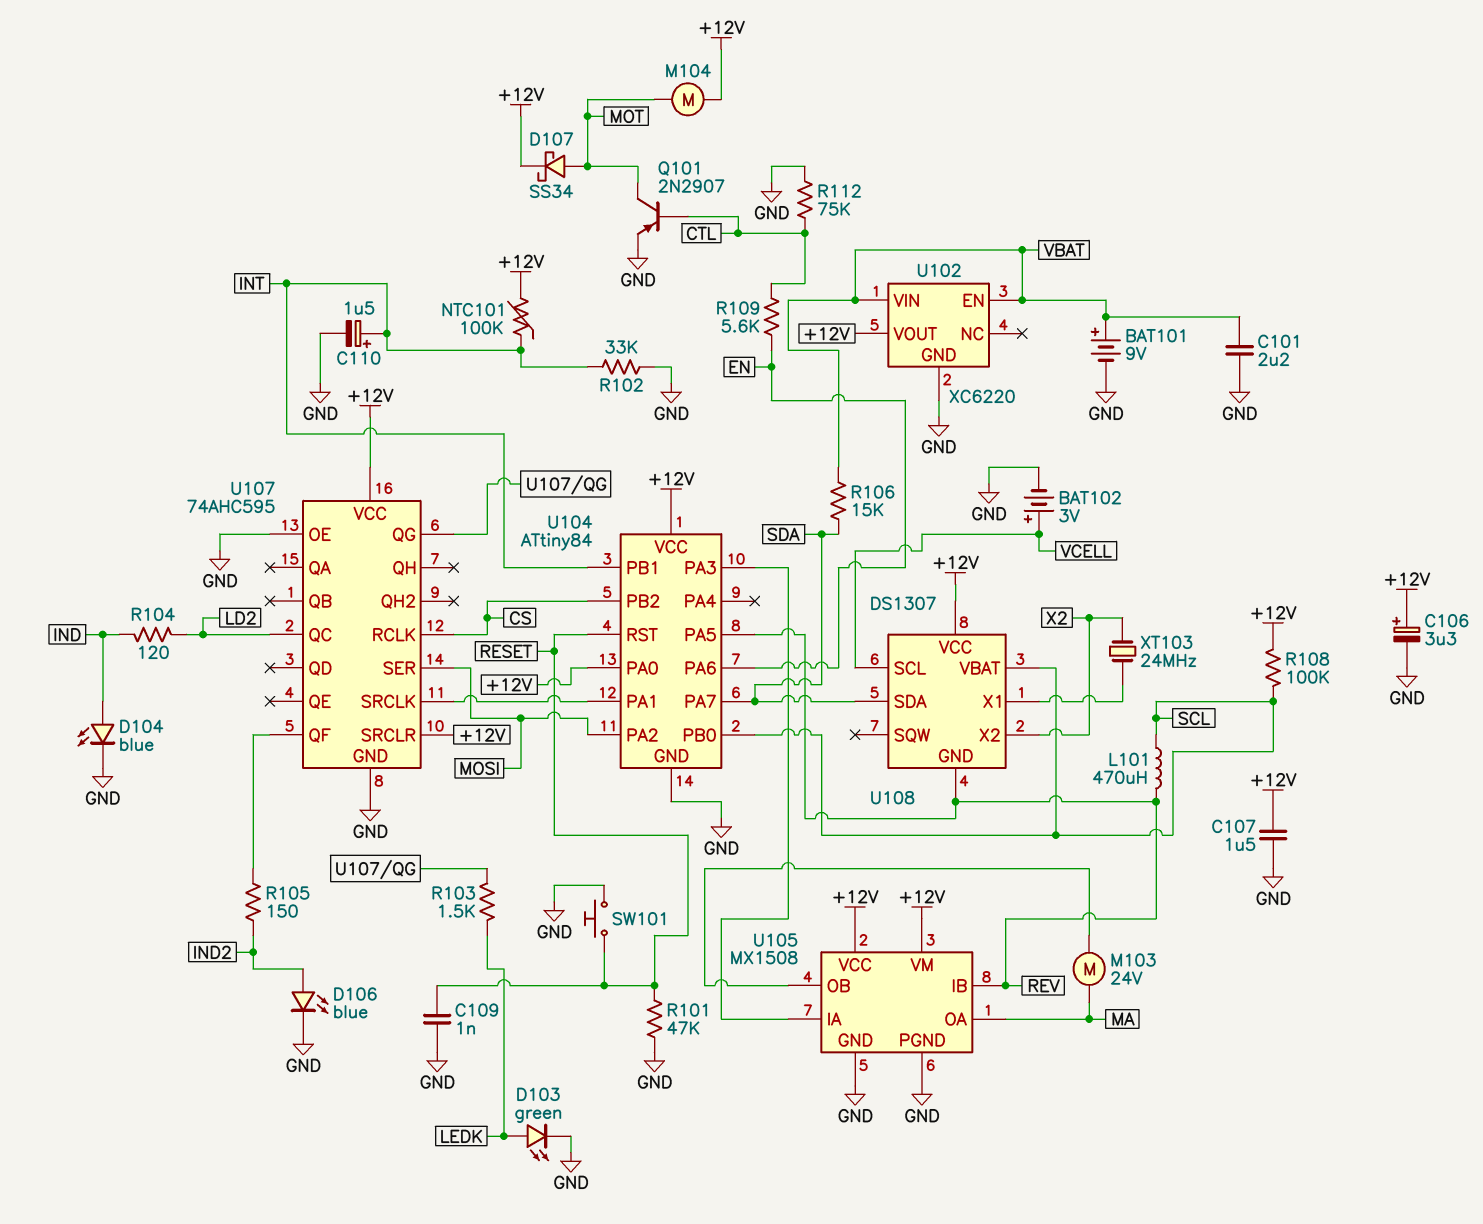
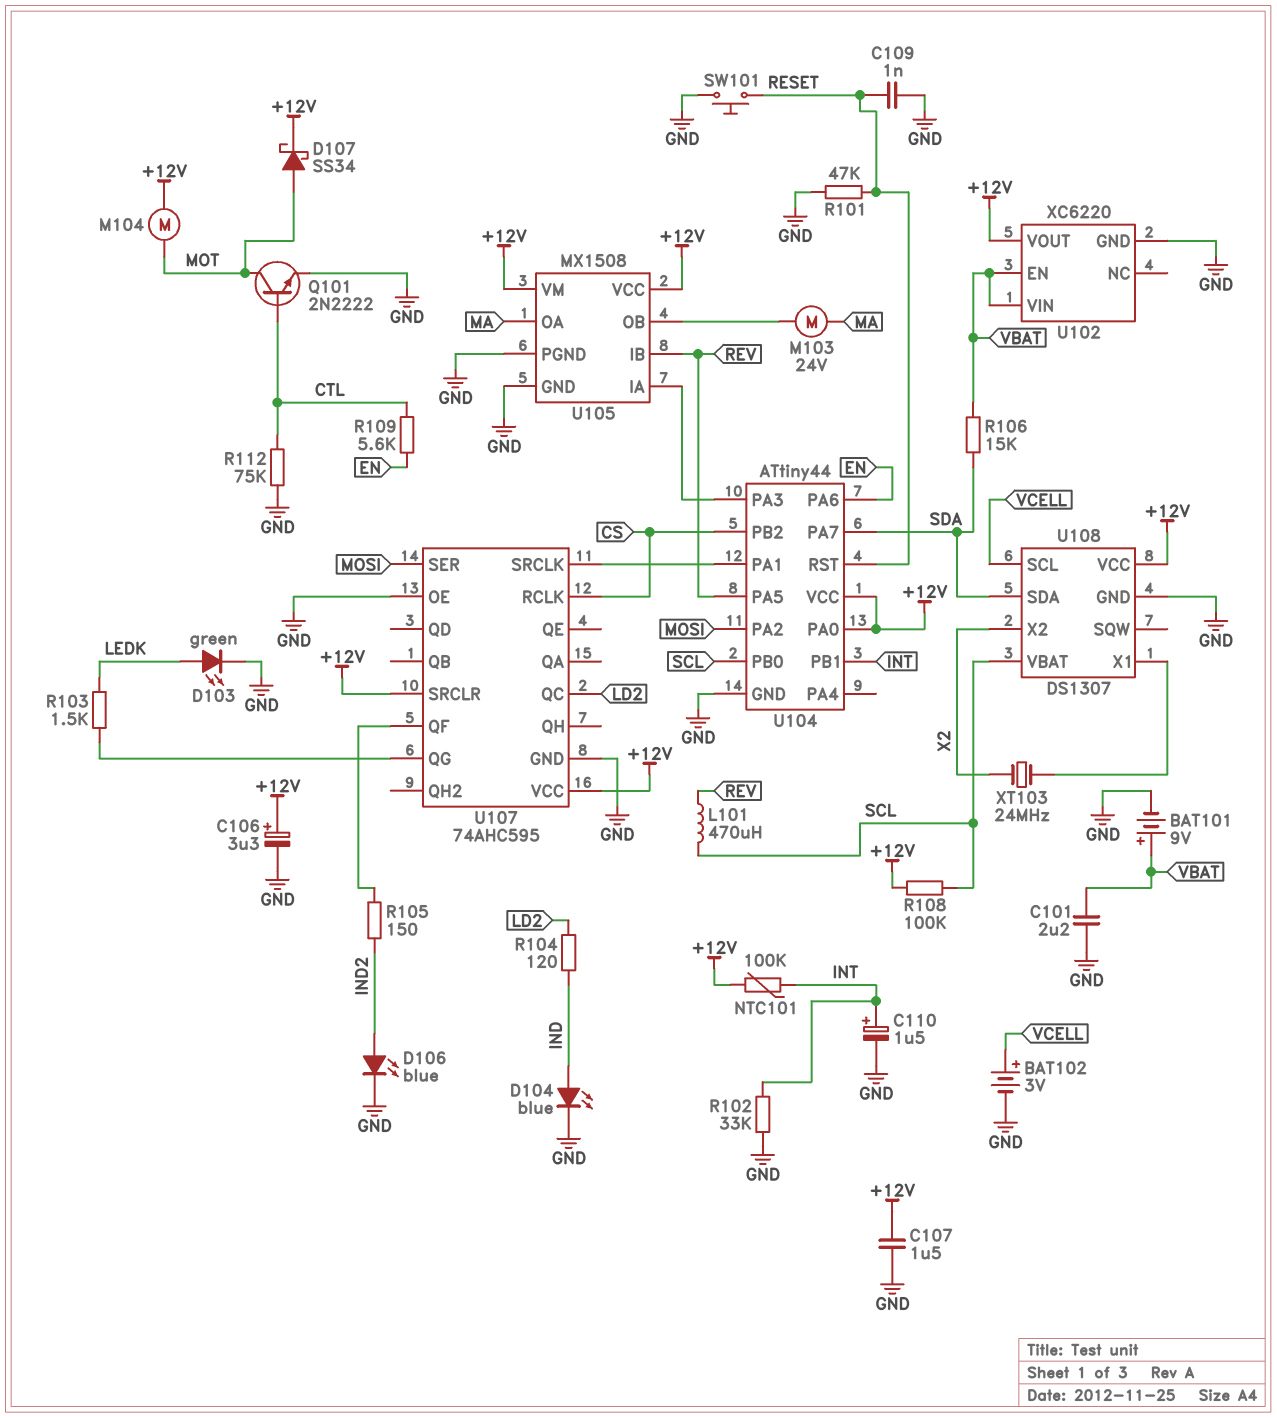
Q101: PNP 2N2907 (B CTL, C MOT, E GND) -> NPN 2N2222 (B CTL, C MOT, E GND)
U104: ATtiny84 -> ATtiny44
U108 pin GND: REV -> GND

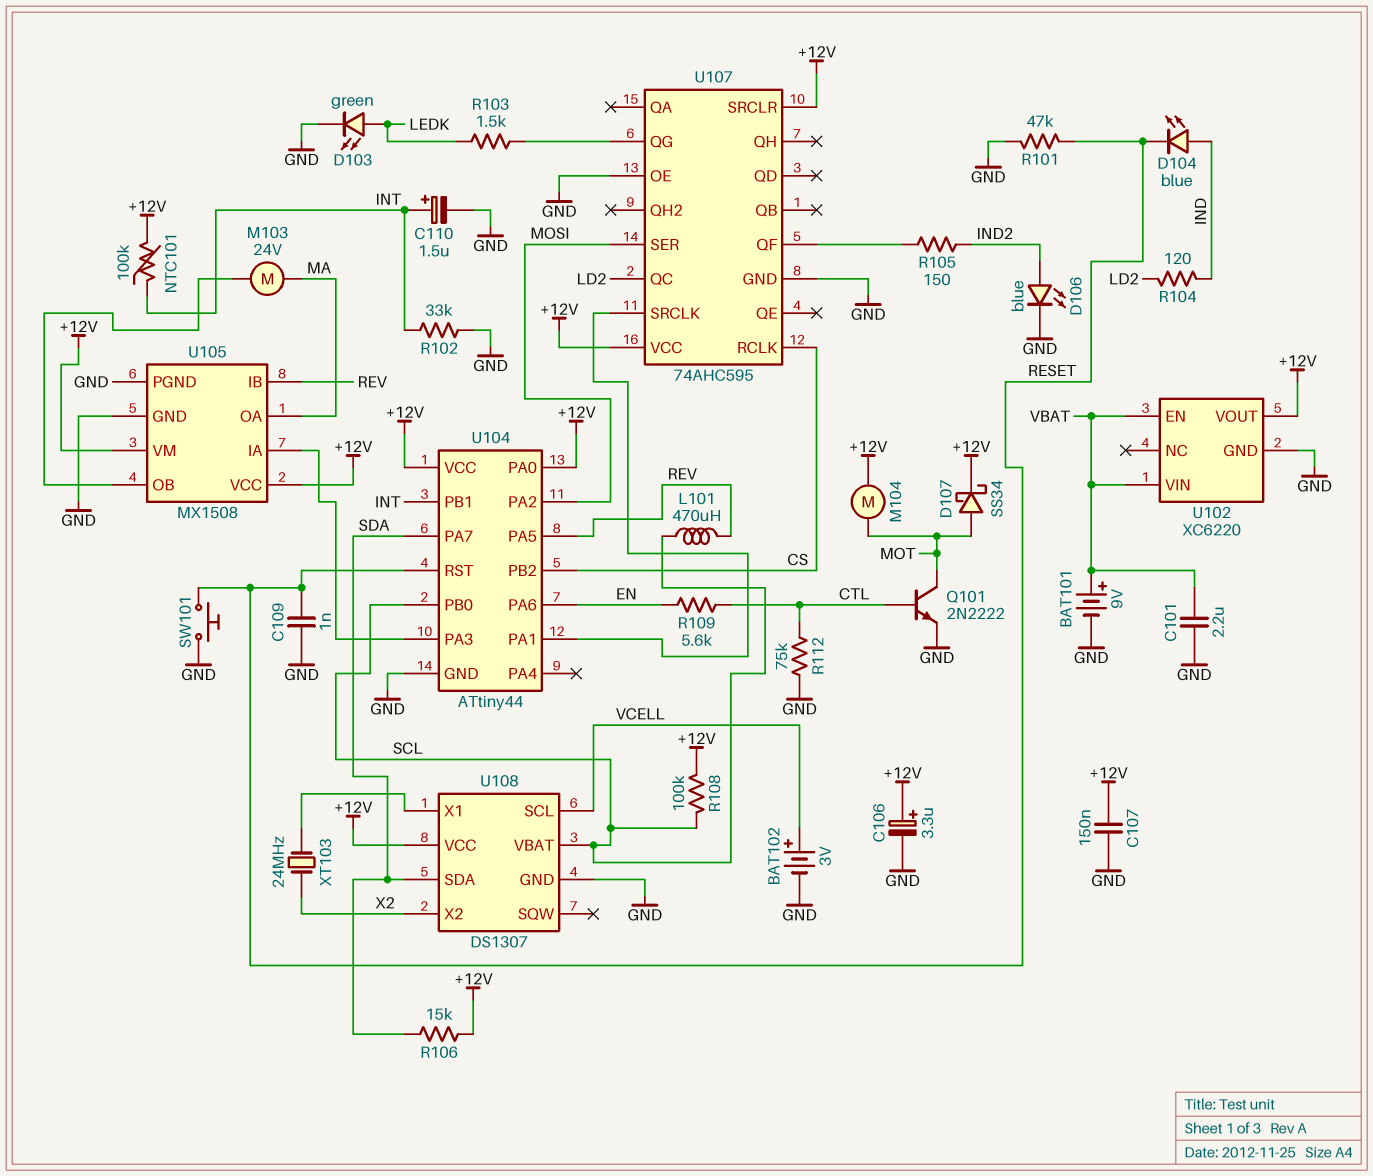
C107: 1.5uF (+12V, GND) -> 150nF (+12V, GND)
D104: LED blue (A IND, K GND) -> LED blue (A IND, K RESET)
R106: 15k (SDA, VBAT) -> 15k (+12V, SDA)

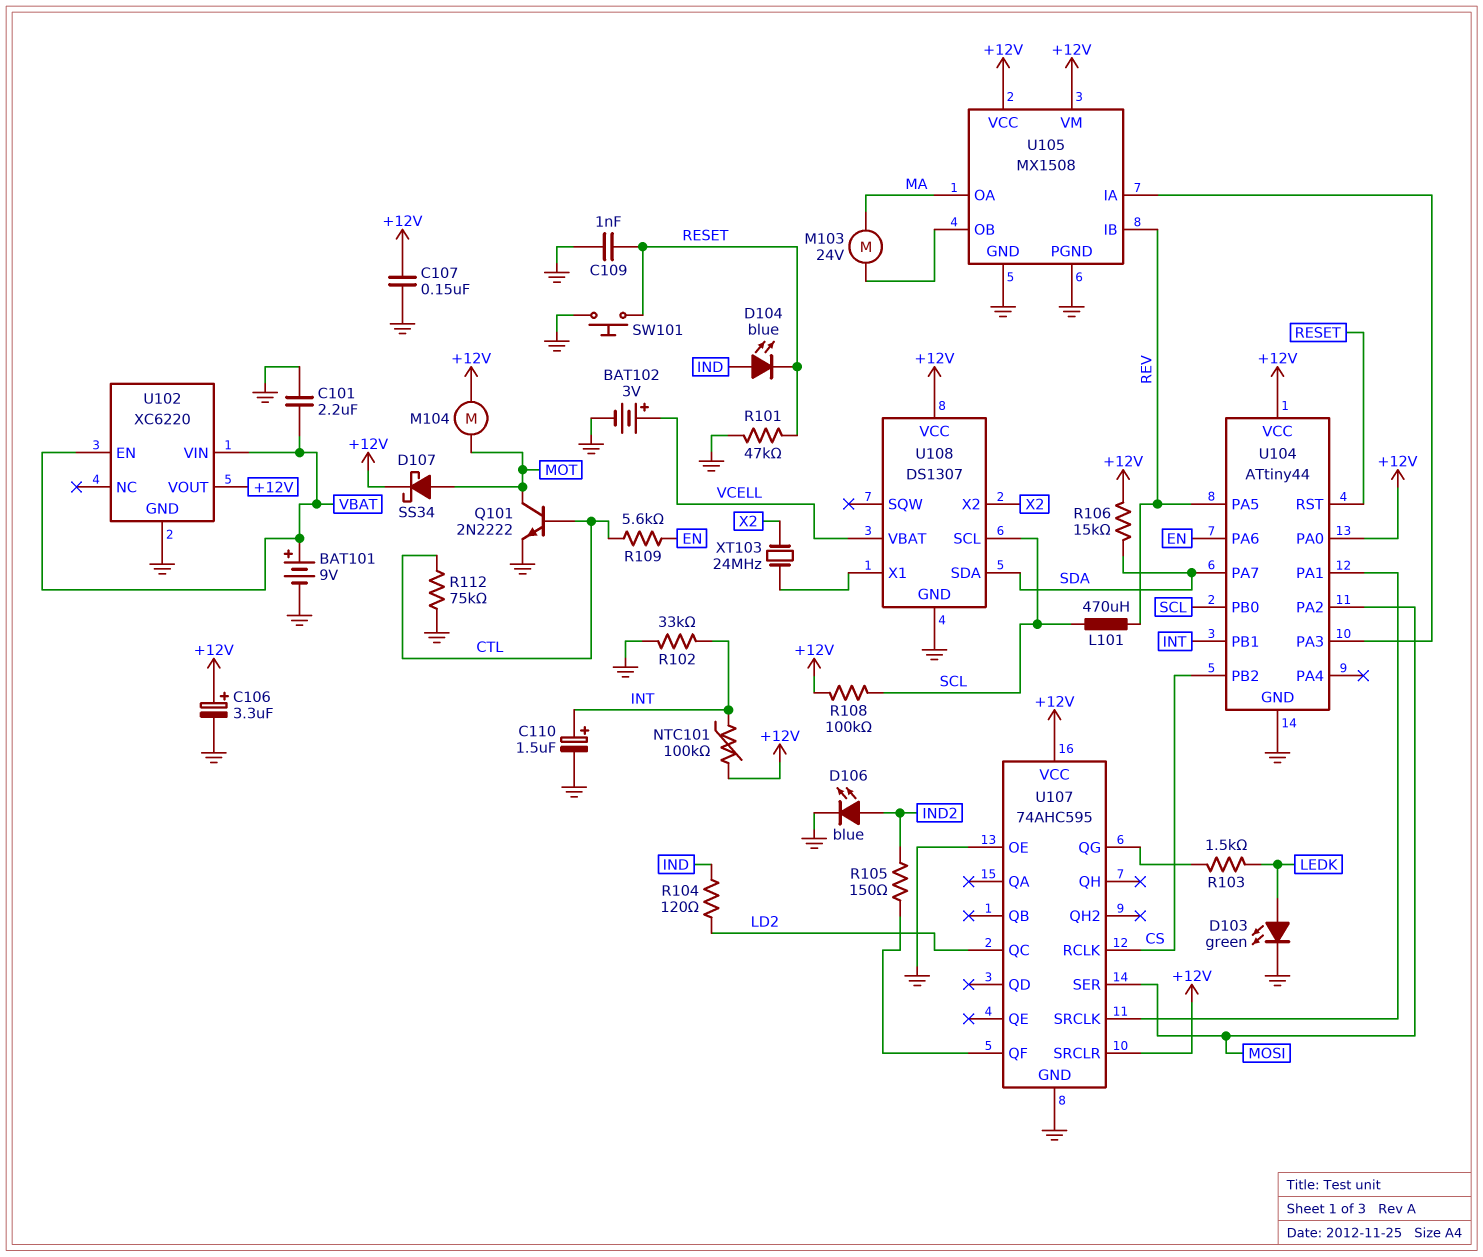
U108 pin SCL: VCELL -> SCL
U108 pin VBAT: SCL -> VCELL

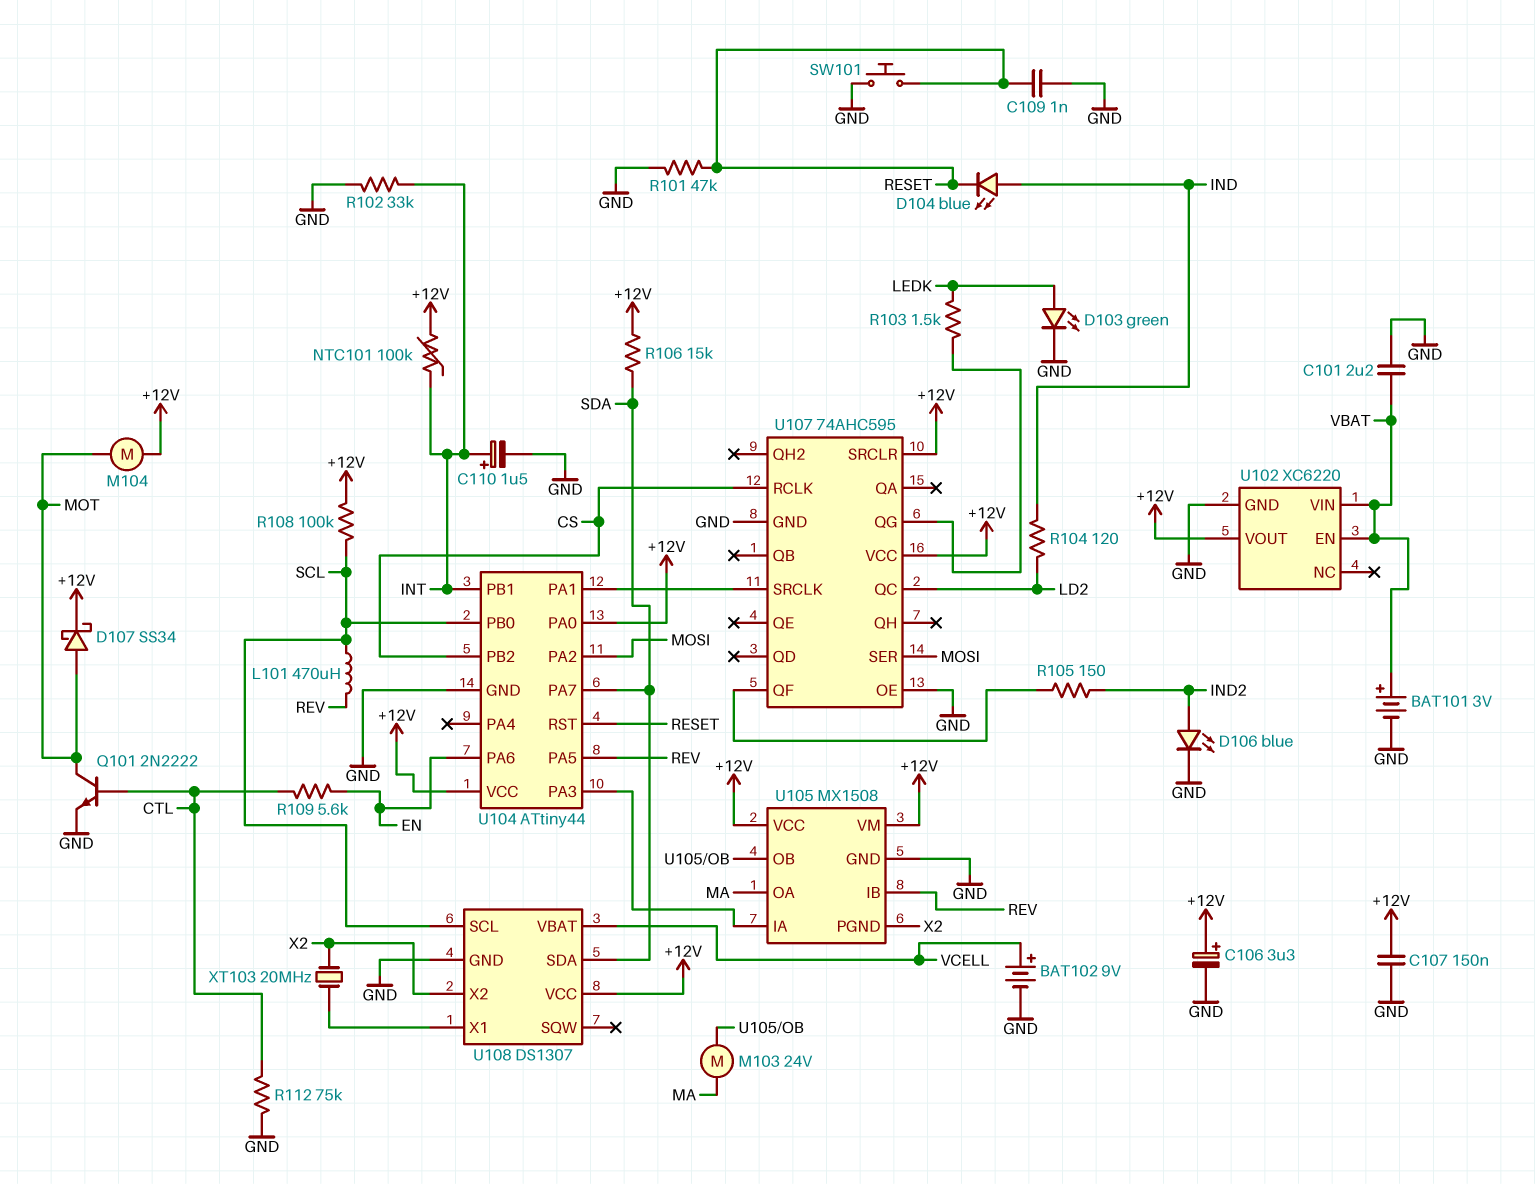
BAT101: 9V (plus VBAT, minus GND) -> 3V (plus VBAT, minus GND)
BAT102: 3V (plus VCELL, minus GND) -> 9V (plus VCELL, minus GND)
U105 pin PGND: GND -> X2
XT103: 24MHz (U108/X1, X2) -> 20MHz (U108/X1, X2)

